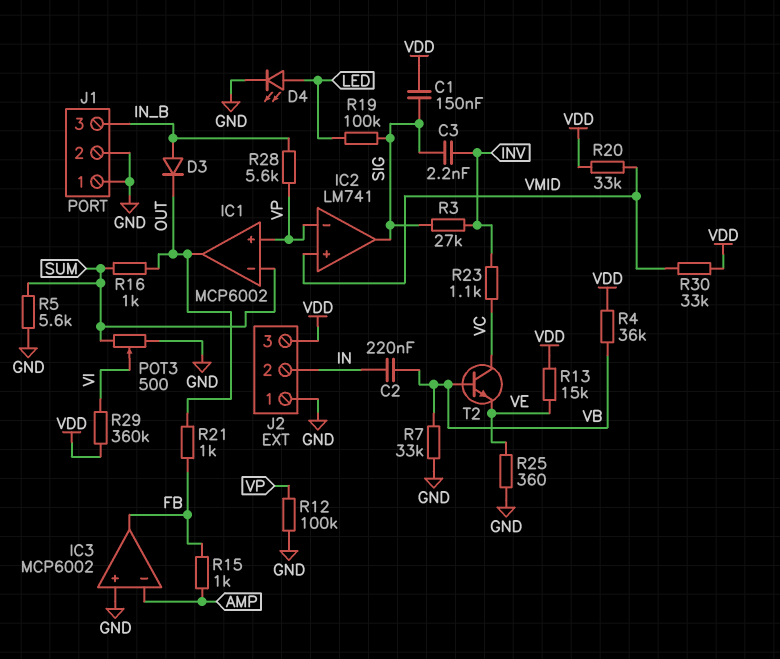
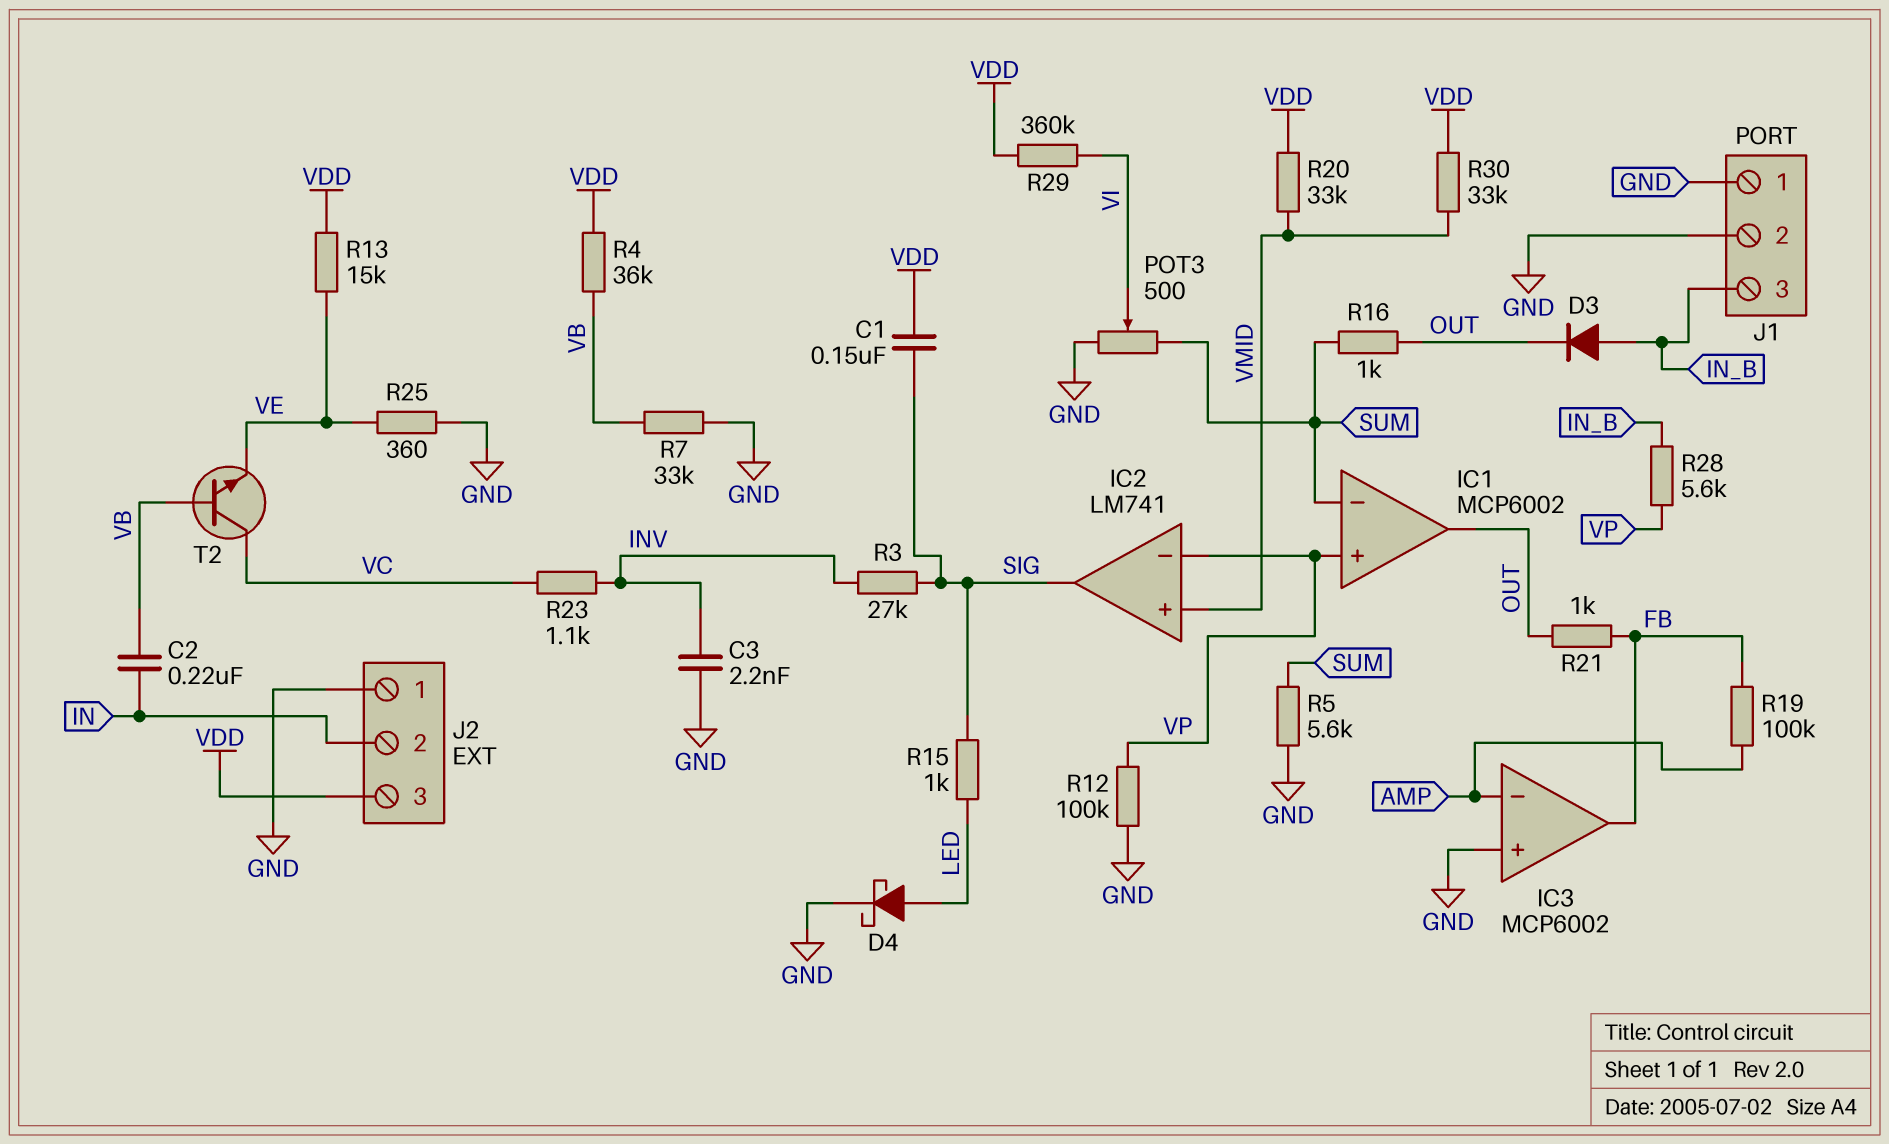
C3: 2.2nF (INV, SIG) -> 2.2nF (GND, INV)
D4: LED (A LED, K GND) -> schottky (A LED, K GND)
R15: 1k (AMP, FB) -> 1k (LED, SIG)
R19: 100k (LED, SIG) -> 100k (AMP, FB)

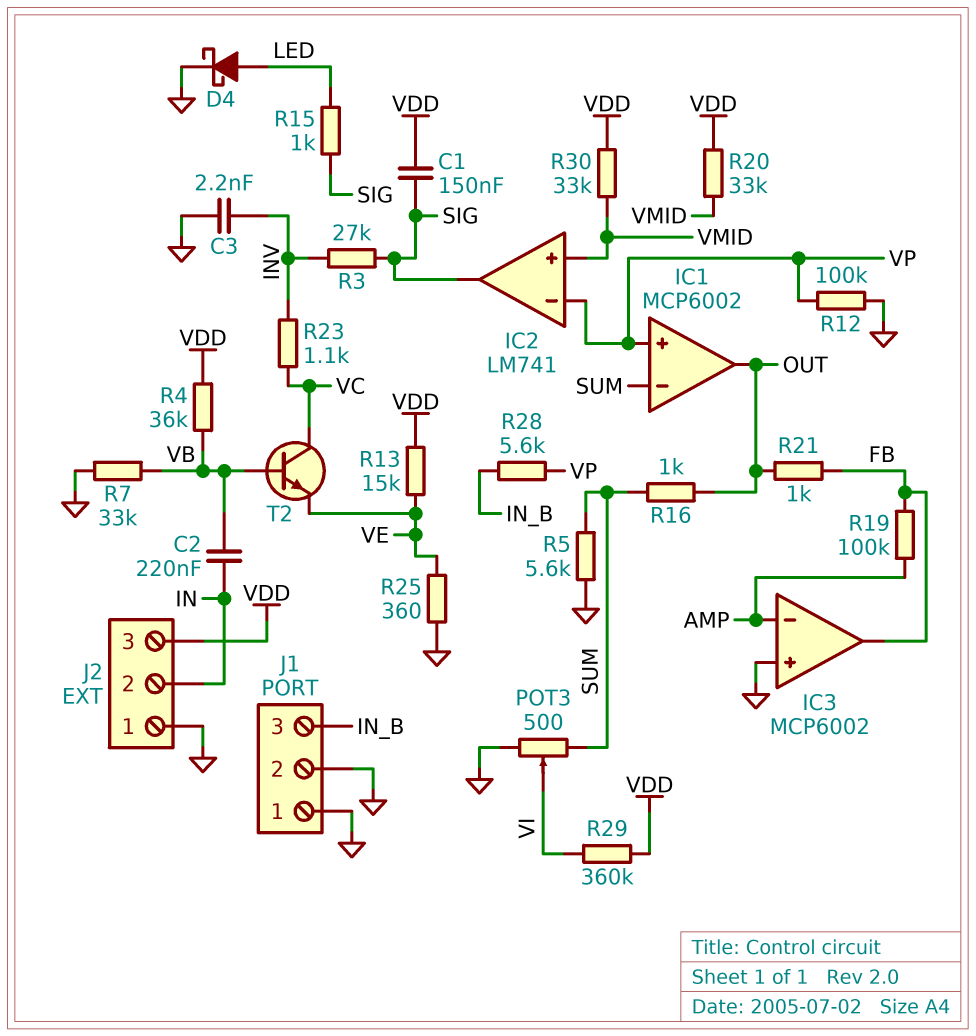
D3: diode (A IN_B, K OUT) -> none

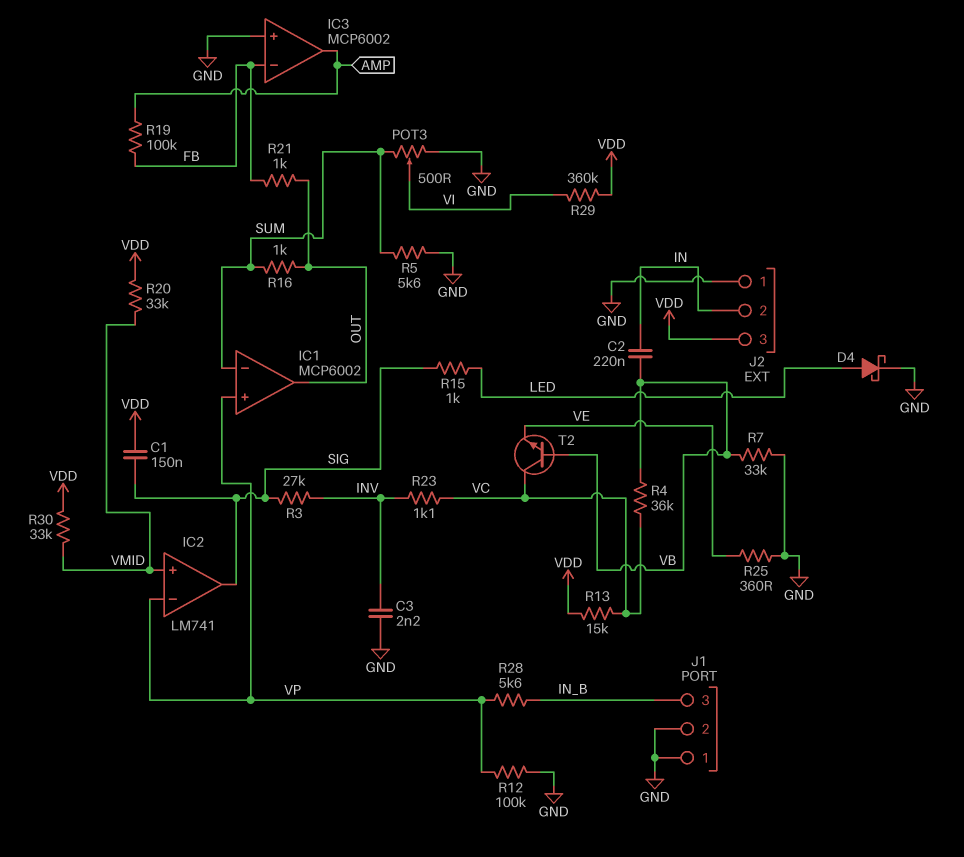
IC3 pin in-: AMP -> FB
IC3 pin out: FB -> AMP
R4: 36k (VB, VDD) -> 36k (VB, VC)
R13: 15k (VDD, VE) -> 15k (VC, VDD)

